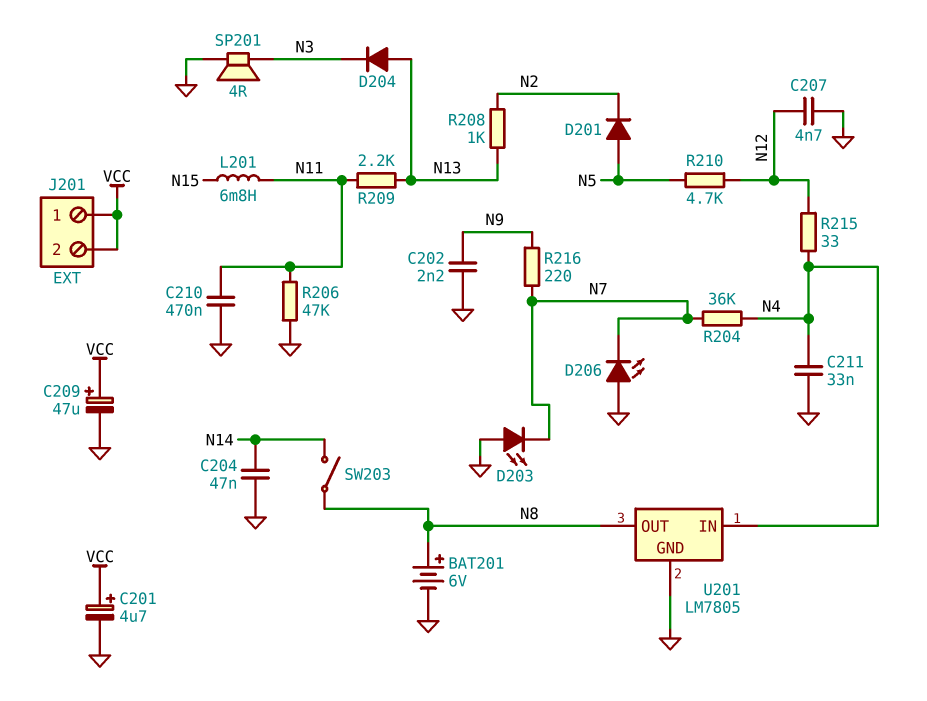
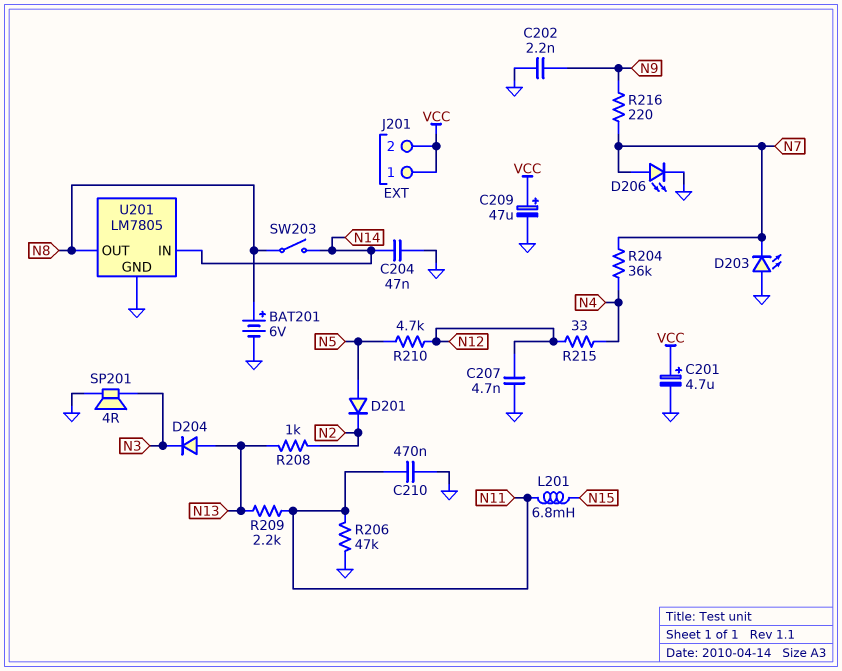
C211: 33nF (GND, N4) -> none
D206: LED (A GND, K N7) -> LED (A N7, K GND)
U201 pin IN: N4 -> N14

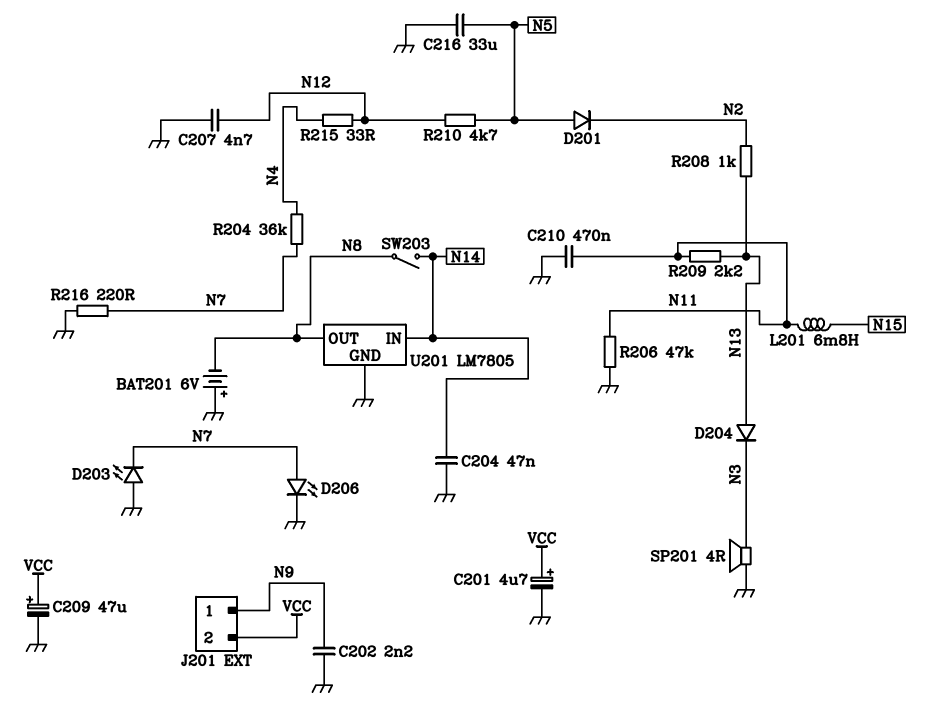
BAT201: 6V (plus N8, minus GND) -> 6V (plus GND, minus N8)
C216: none -> 33uF (GND, N5)
J201 pin 1: VCC -> N9
R216: 220 (N7, N9) -> 220 (GND, N7)

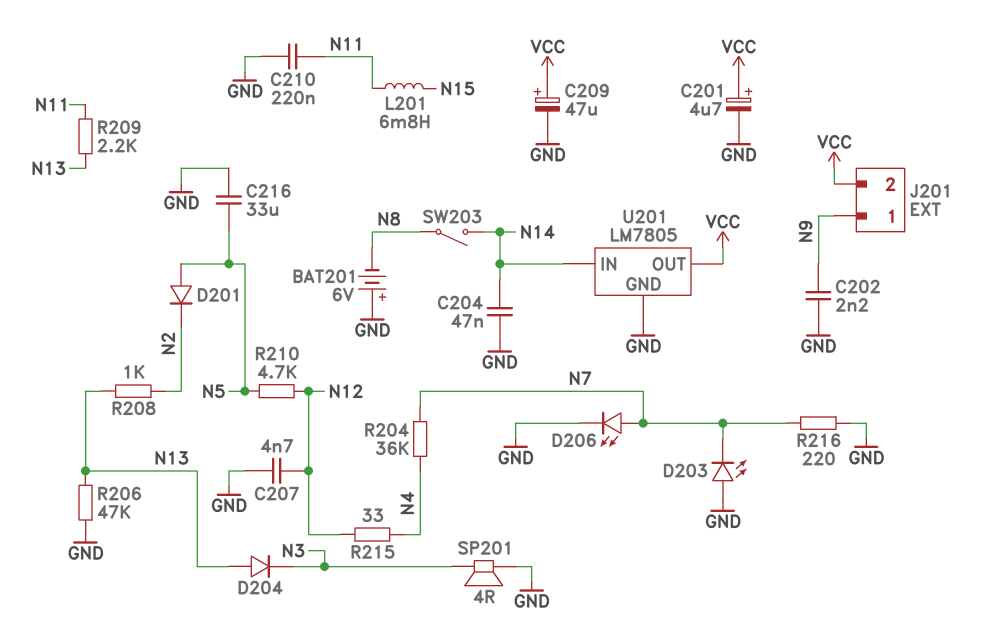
C210: 470nF (GND, N11) -> 220nF (GND, N11)
R206: 47k (GND, N11) -> 47k (GND, N13)
U201 pin OUT: N8 -> VCC

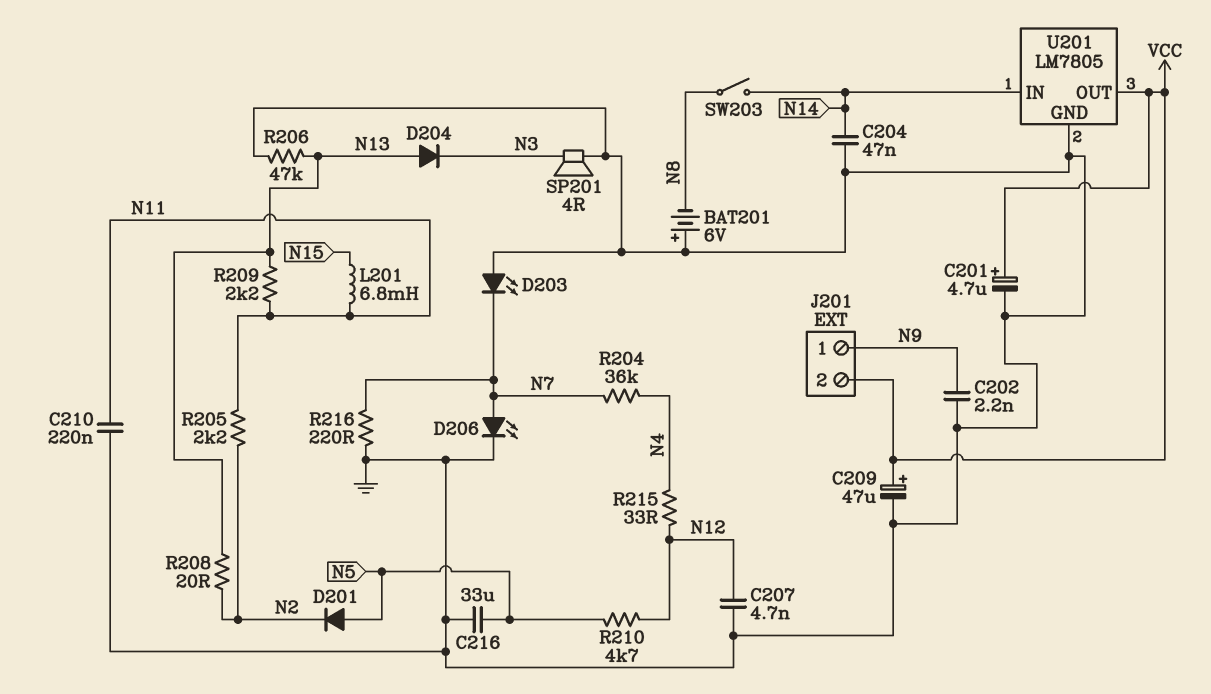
R205: none -> 2.2k (N2, N11)
R208: 1k (N2, N13) -> 20 (N2, N13)

